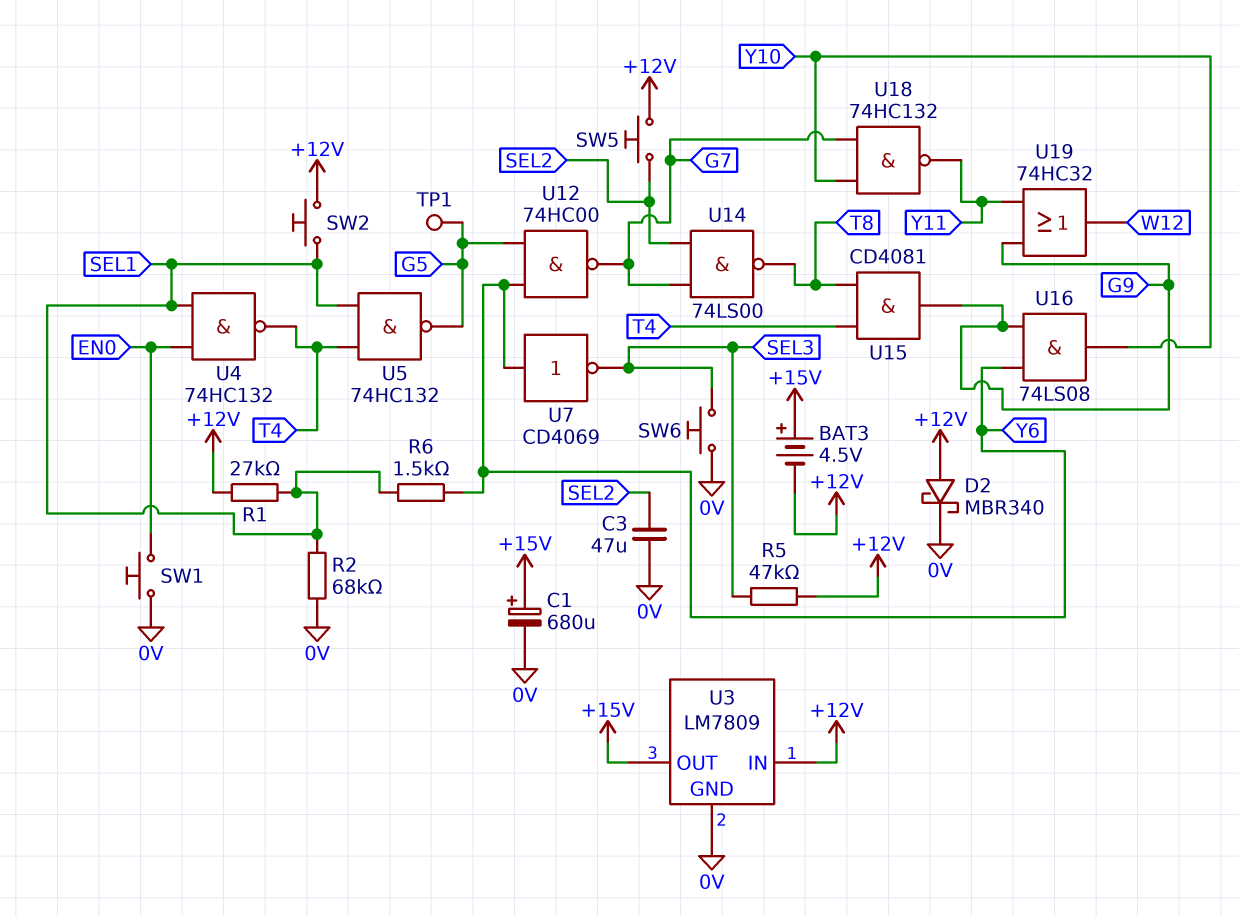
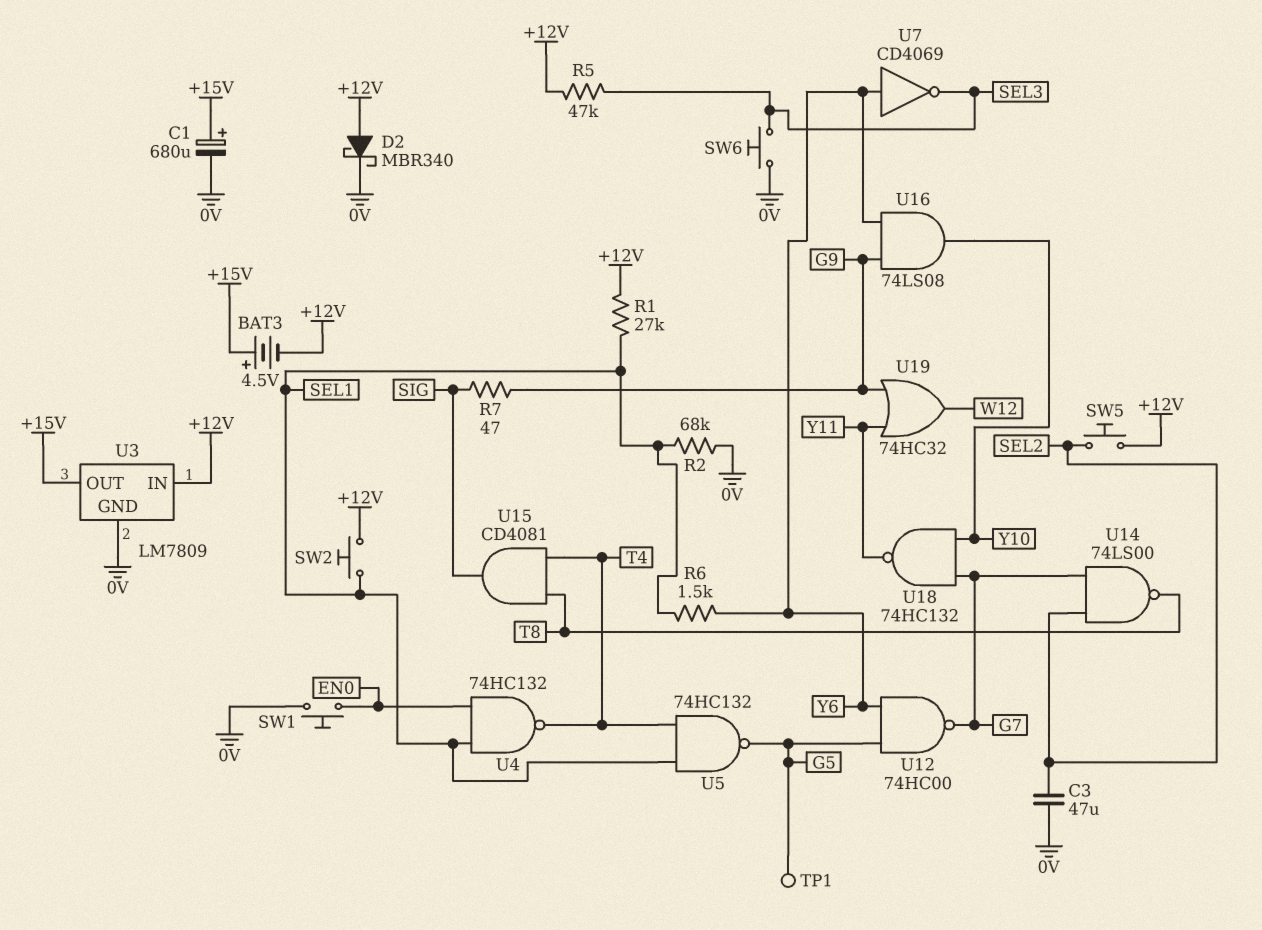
R7: none -> 47 (G9, SIG)
U15: AND CD4081 (in T4, in T8, out G9) -> AND CD4081 (in T4, in T8, out SIG)

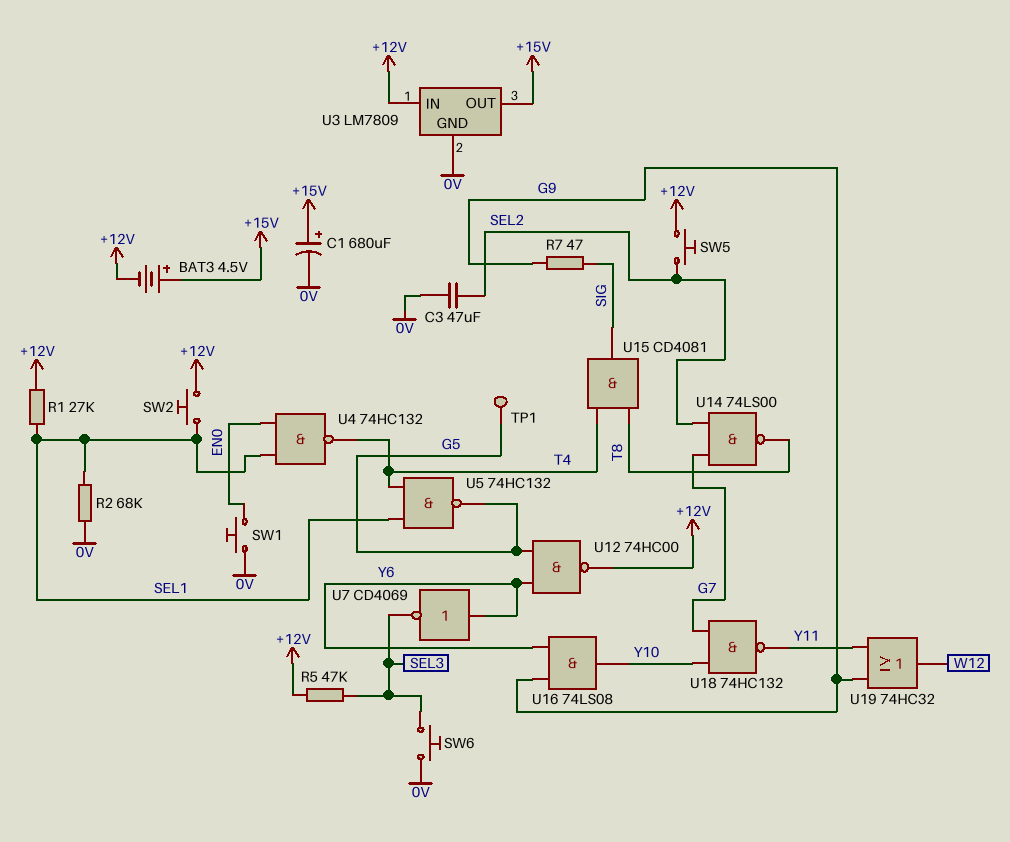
D2: schottky MBR340 (A +12V, K 0V) -> none
R6: 1.5k (SEL1, Y6) -> none
U12: NAND 74HC00 (in G5, in Y6, out G7) -> NAND 74HC00 (in G5, in Y6, out +12V)

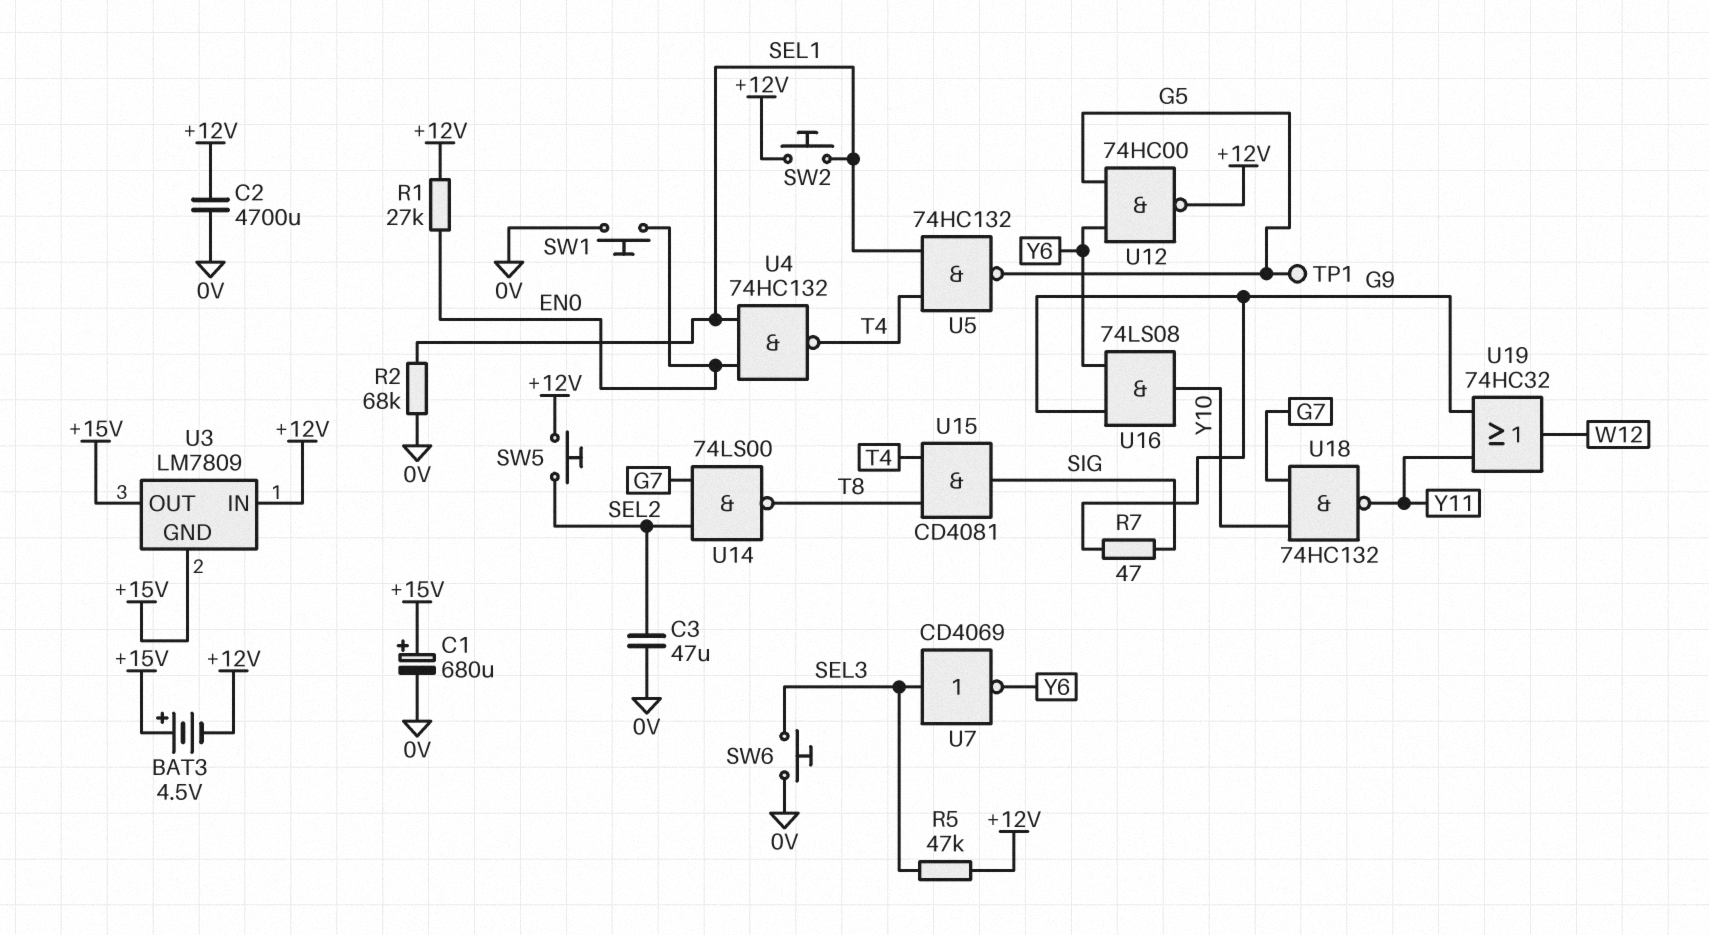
C2: none -> 4700uF (+12V, 0V)
R1: 27k (+12V, SEL1) -> 27k (+12V, EN0)
U3 pin GND: 0V -> +15V
U7: NOT CD4069 (in Y6, out SEL3) -> NOT CD4069 (in SEL3, out Y6)

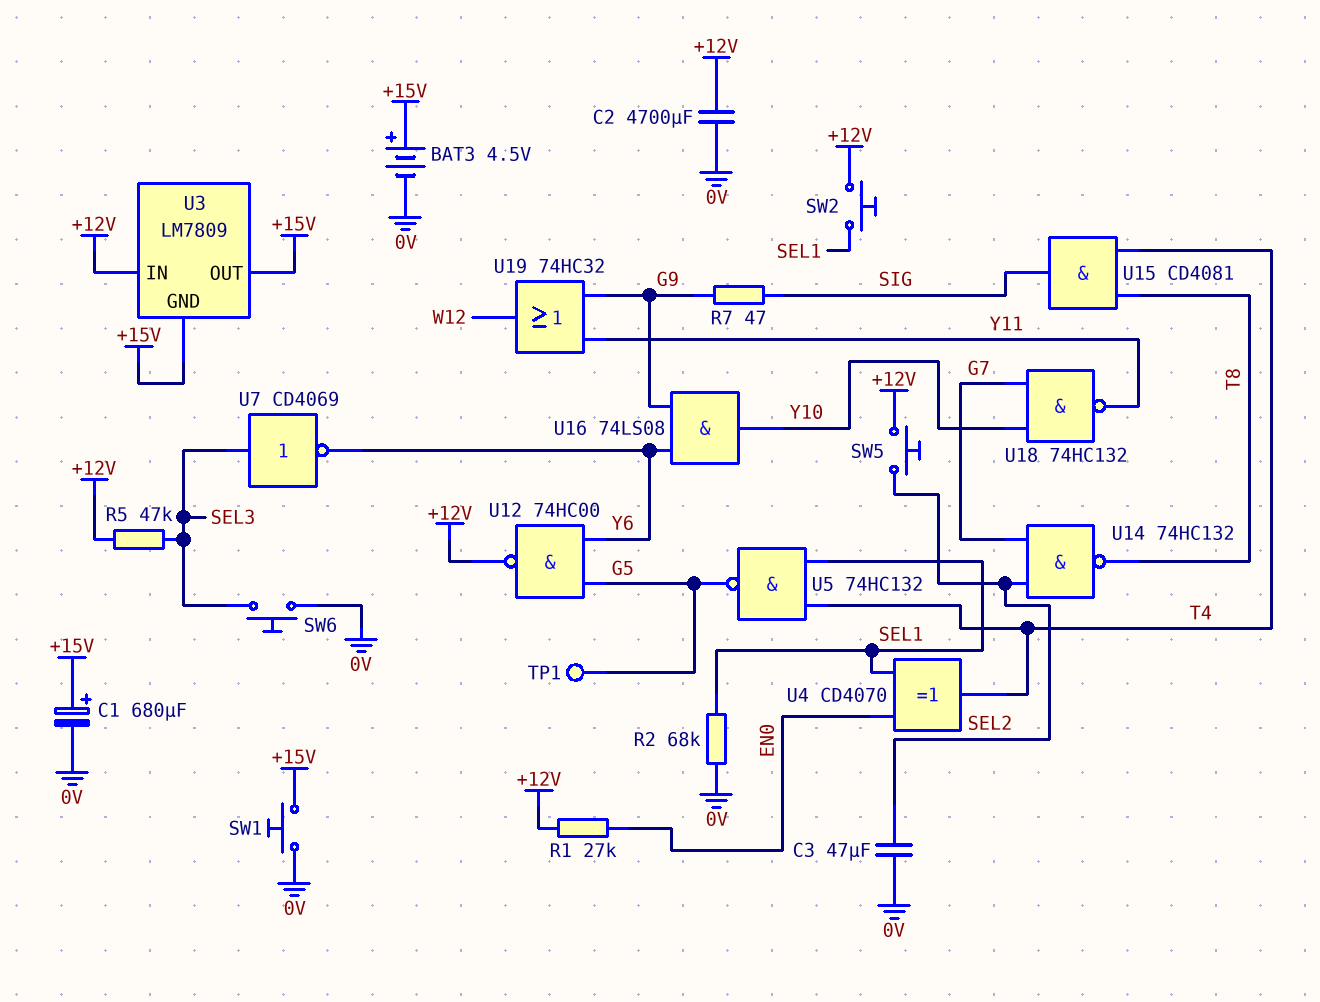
BAT3: 4.5V (plus +15V, minus +12V) -> 4.5V (plus +15V, minus 0V)
SW1: button (0V, EN0) -> button (+15V, 0V)
U4: NAND 74HC132 (in EN0, in SEL1, out T4) -> XOR CD4070 (in EN0, in SEL1, out T4)
U14: NAND 74LS00 (in G7, in SEL2, out T8) -> NAND 74HC132 (in G7, in SEL2, out T8)

